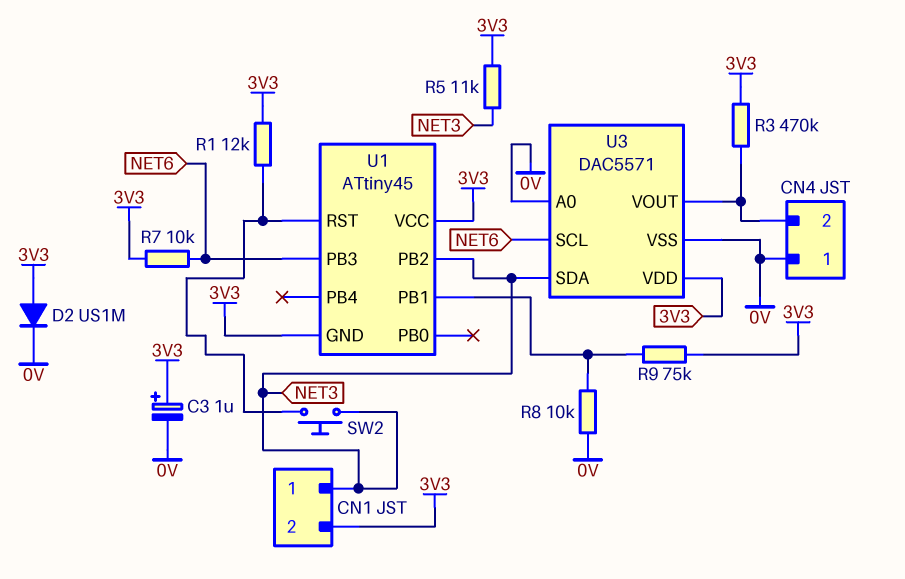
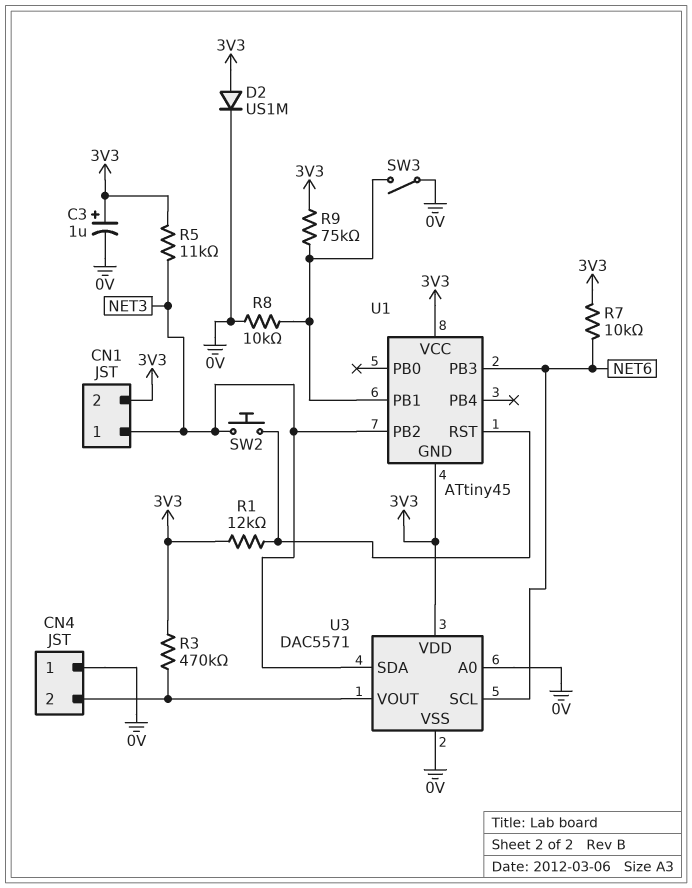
SW3: none -> switch (0V, U1/PB1)

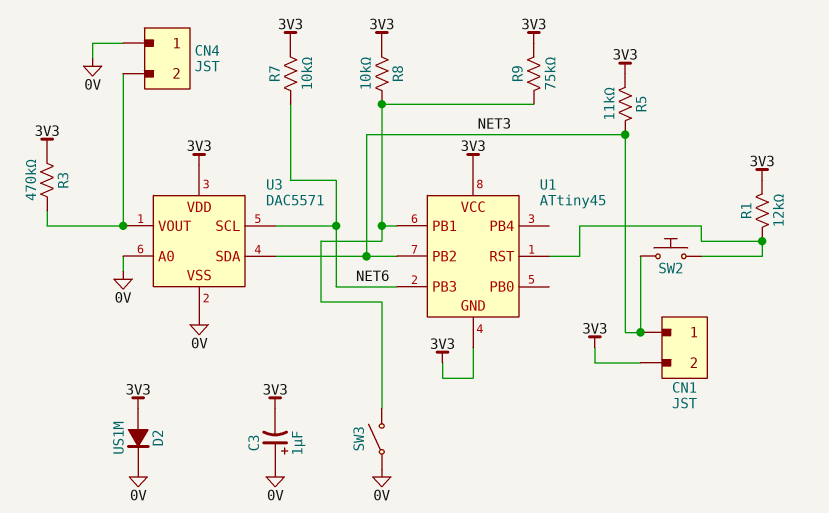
C3: 1uF (plus 3V3, minus 0V) -> 1uF (plus 0V, minus 3V3)
R8: 10k (0V, U1/PB1) -> 10k (3V3, U1/PB1)

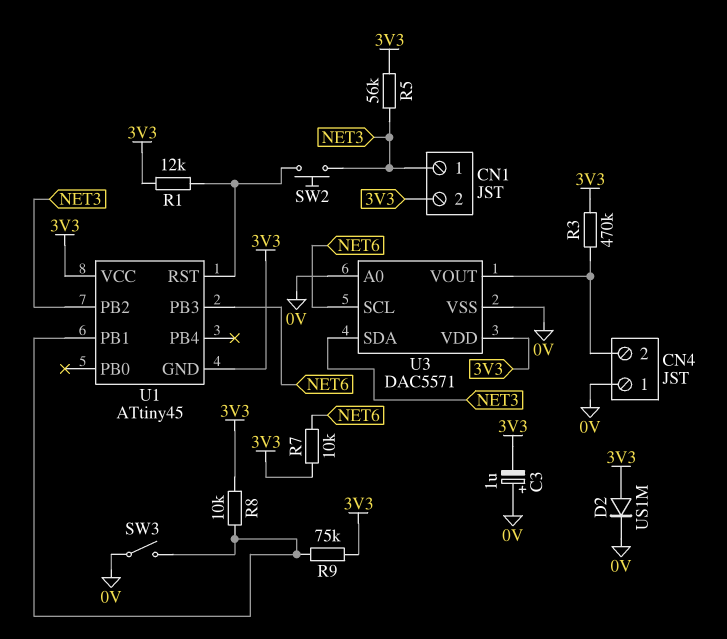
R5: 11k (3V3, NET3) -> 56k (3V3, NET3)

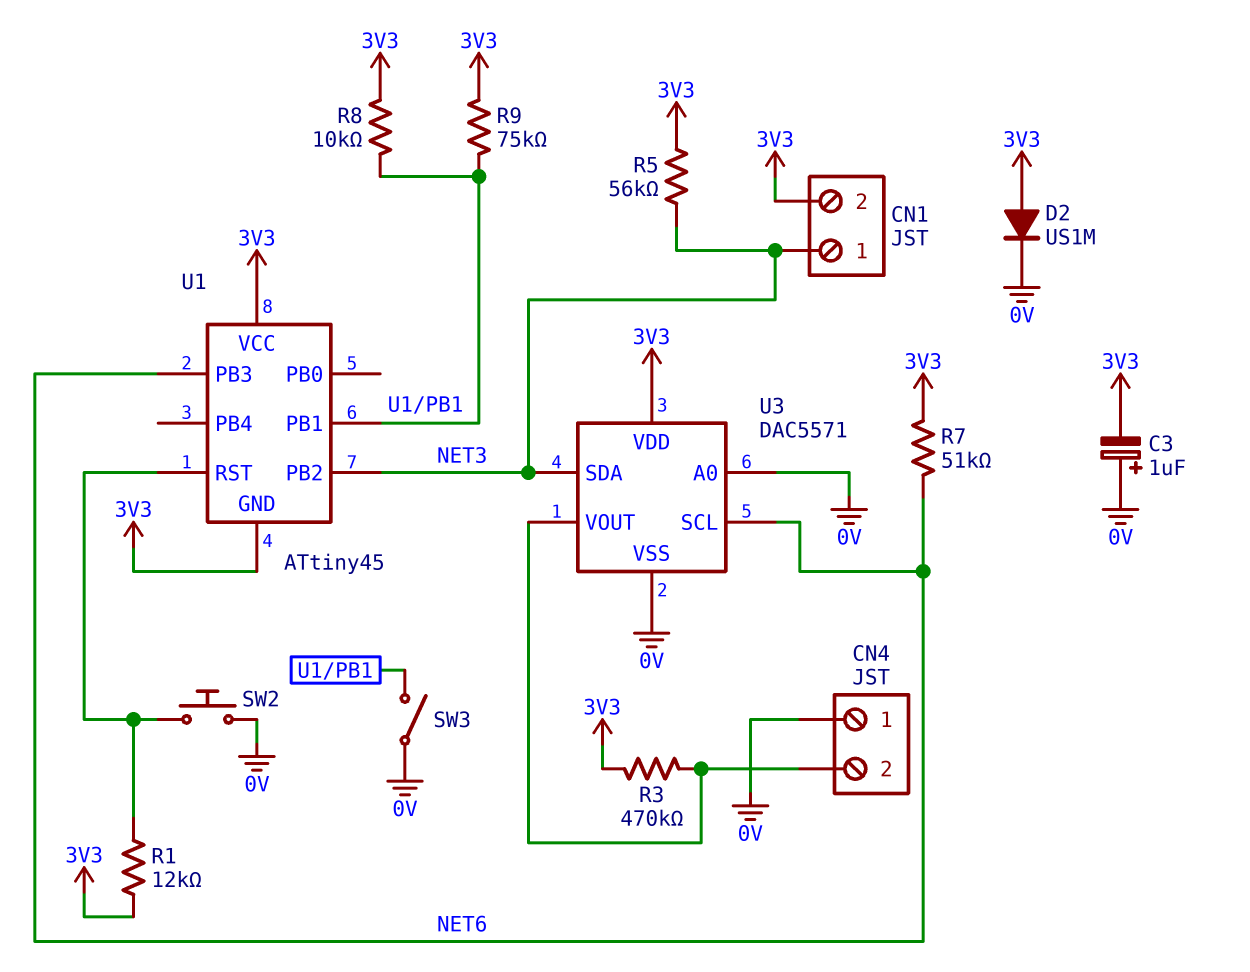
R7: 10k (3V3, NET6) -> 51k (3V3, NET6)
SW2: button (NET3, U1/RST) -> button (0V, U1/RST)

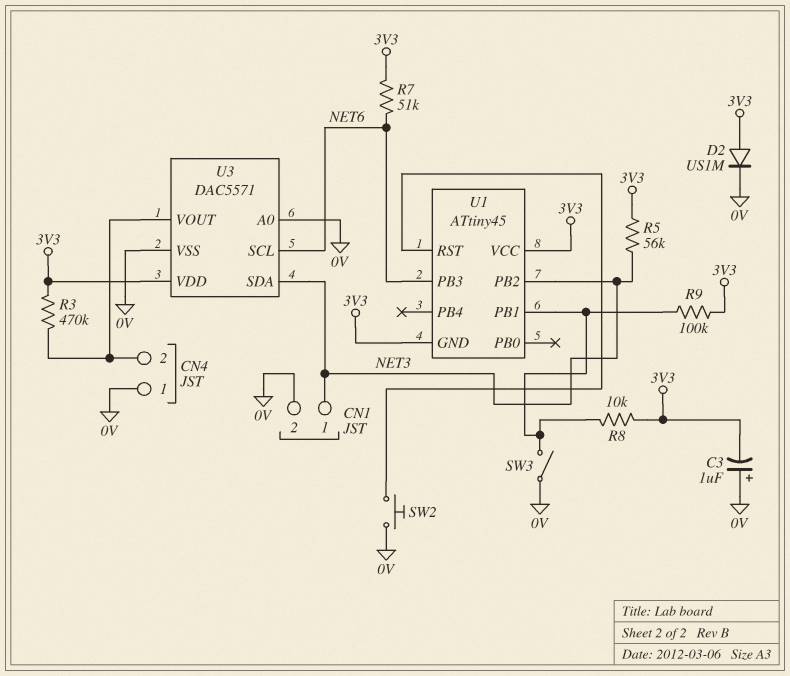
CN1 pin 2: 3V3 -> 0V
R1: 12k (3V3, U1/RST) -> none
R9: 75k (3V3, U1/PB1) -> 100k (3V3, U1/PB1)

